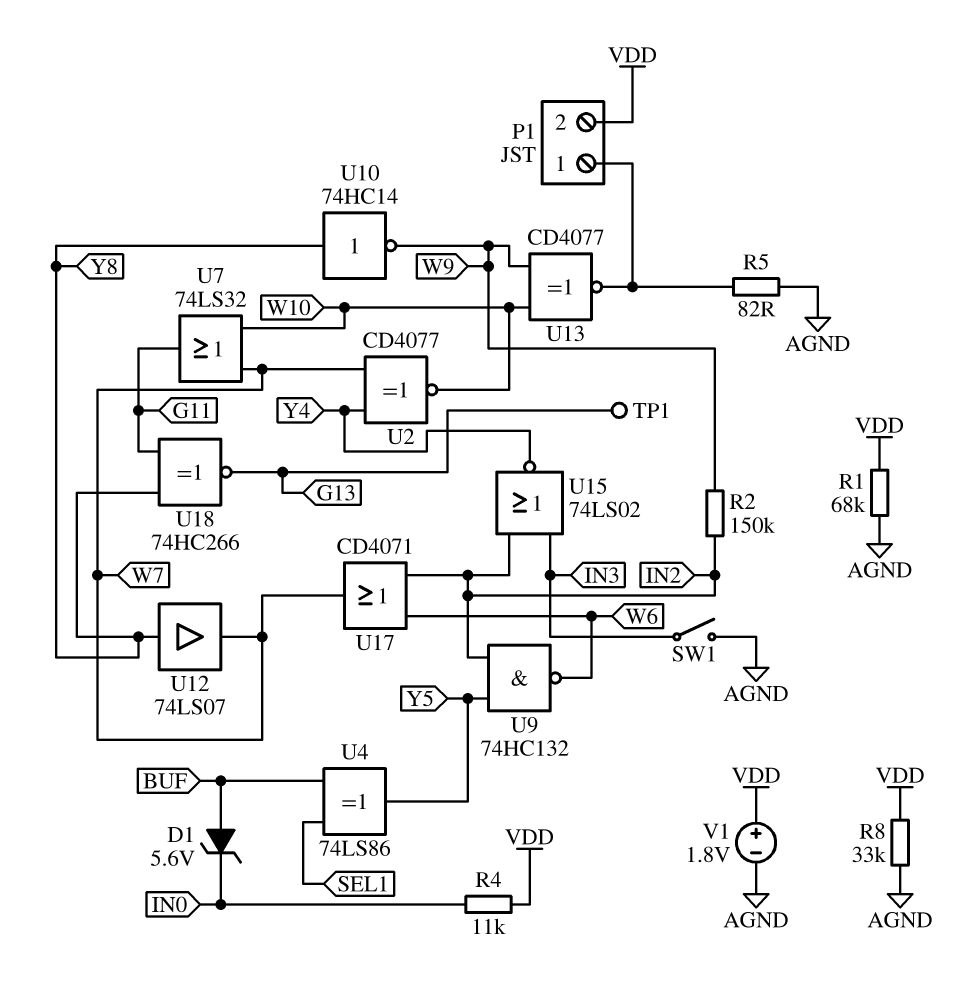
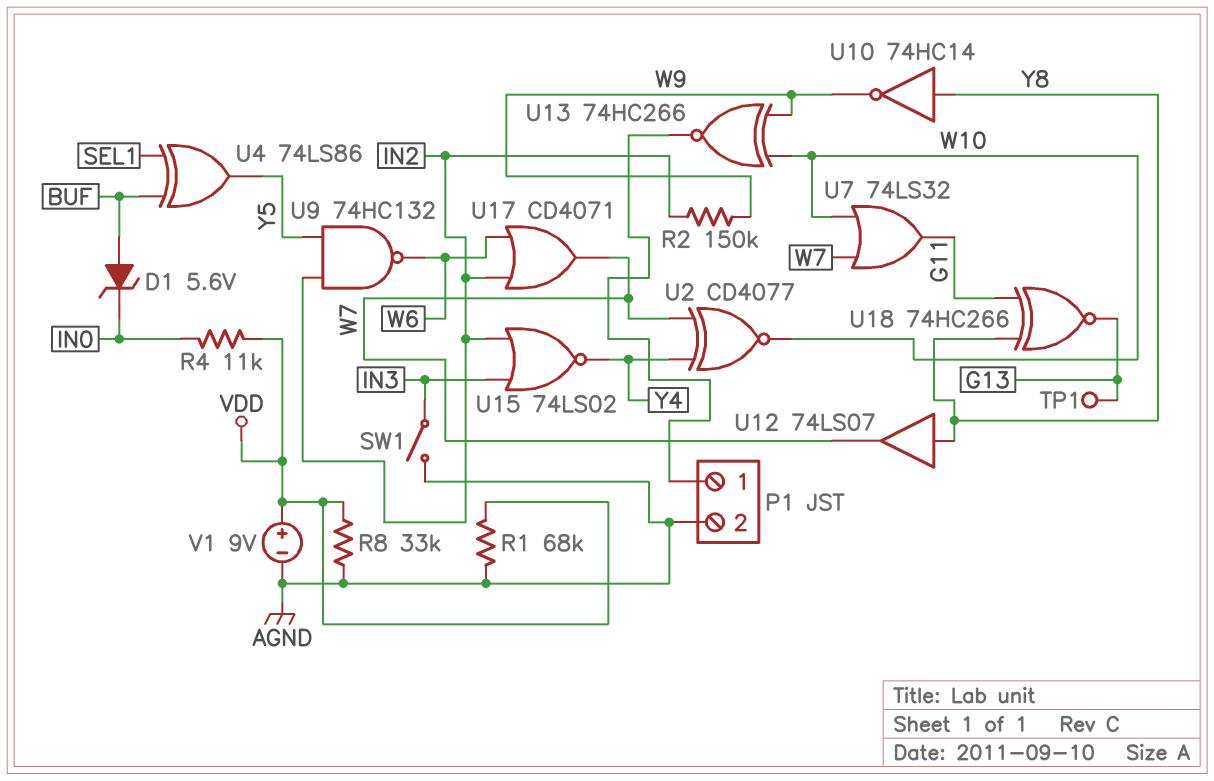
P1 pin 2: VDD -> AGND
R5: 82 (AGND, P1/1) -> none
U13: XNOR CD4077 (in W9, in W10, out P1/1) -> XNOR 74HC266 (in W9, in W10, out P1/1)
V1: 1.8V (plus VDD, minus AGND) -> 9V (plus VDD, minus AGND)

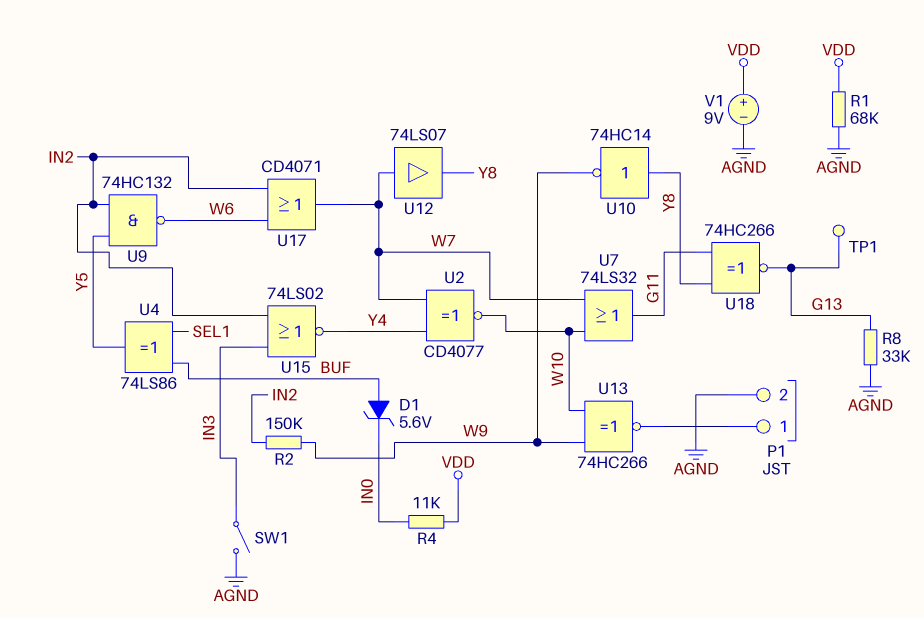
R8: 33k (AGND, VDD) -> 33k (AGND, G13)
U12: buffer 74LS07 (in Y8, out W7) -> buffer 74LS07 (in W7, out Y8)

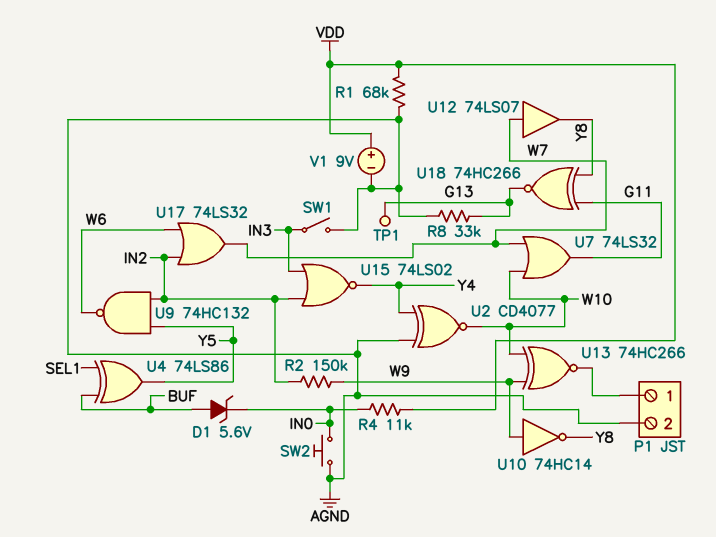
SW2: none -> button (AGND, IN0)
U2: XNOR CD4077 (in W7, in Y4, out W10) -> XNOR CD4077 (in AGND, in Y4, out W10)
U10: NOT 74HC14 (in Y8, out W9) -> NOT 74HC14 (in W9, out Y8)
U17: OR CD4071 (in IN2, in W6, out W7) -> OR 74LS32 (in IN2, in W6, out W7)

